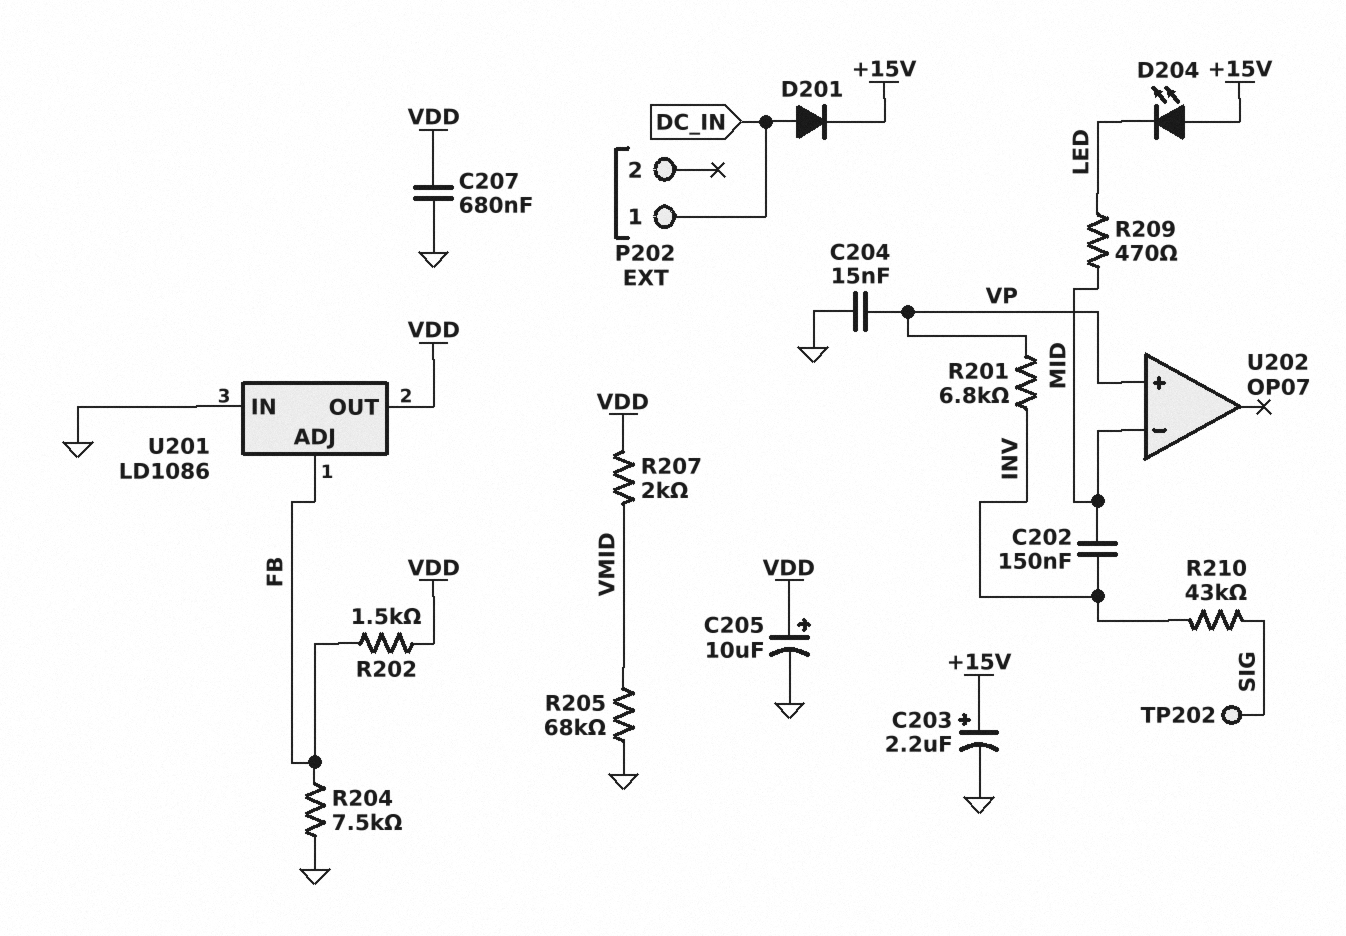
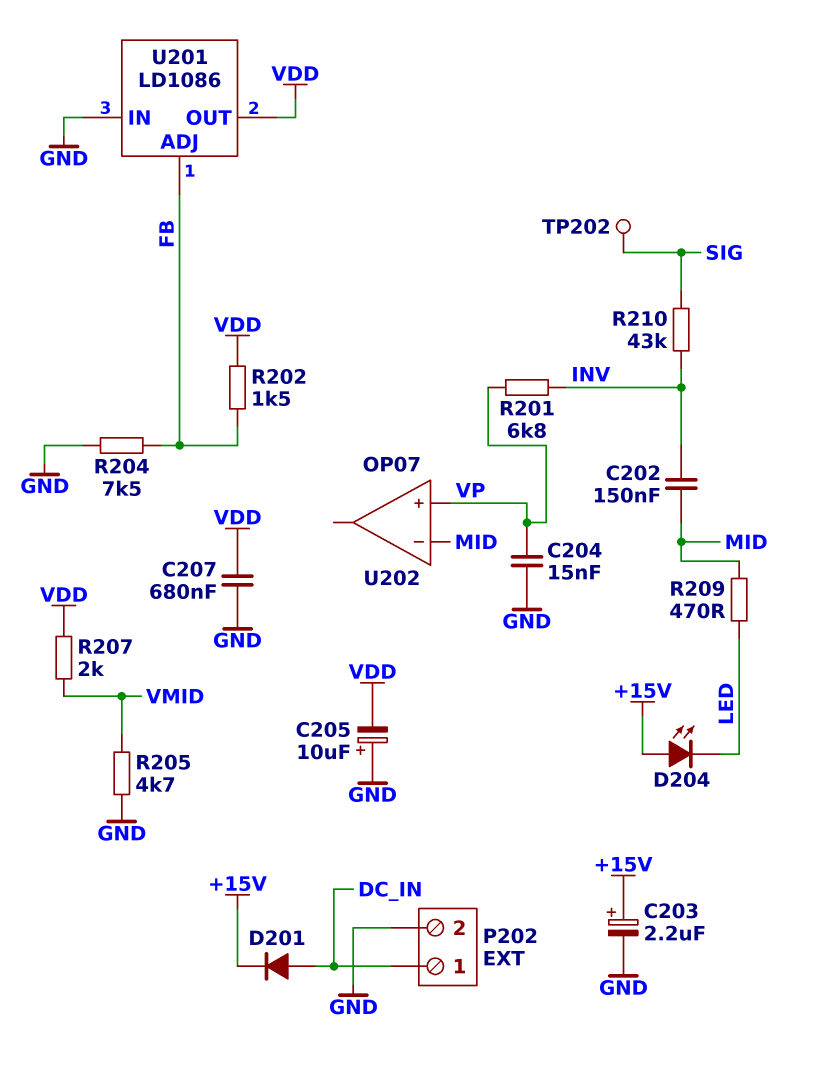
C205: 10uF (plus VDD, minus GND) -> 10uF (plus GND, minus VDD)
P202 pin 2: none -> GND
R205: 68k (GND, VMID) -> 4.7k (GND, VMID)

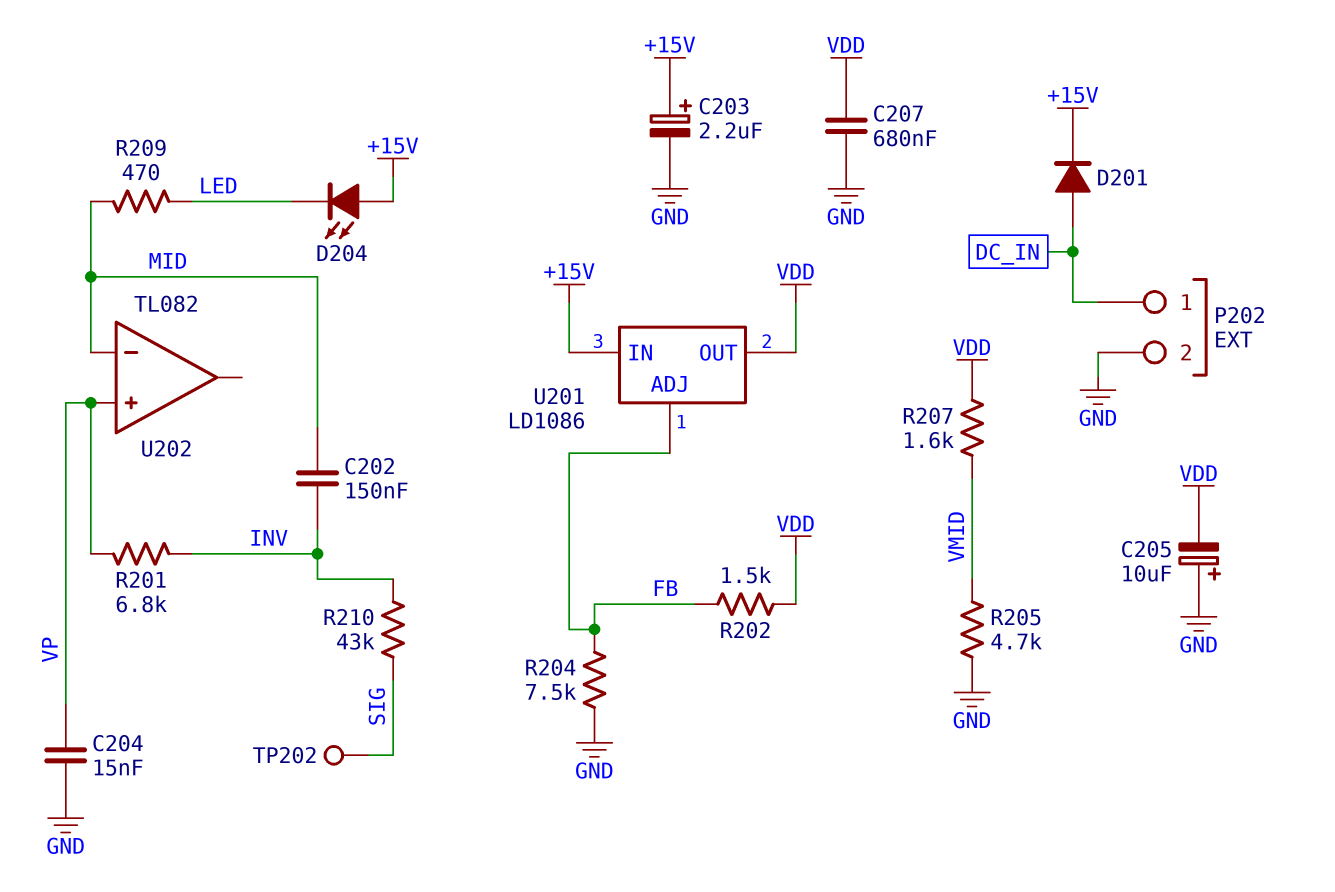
R207: 2k (VDD, VMID) -> 1.6k (VDD, VMID)
U201 pin IN: GND -> +15V
U202: OP07 -> TL082

